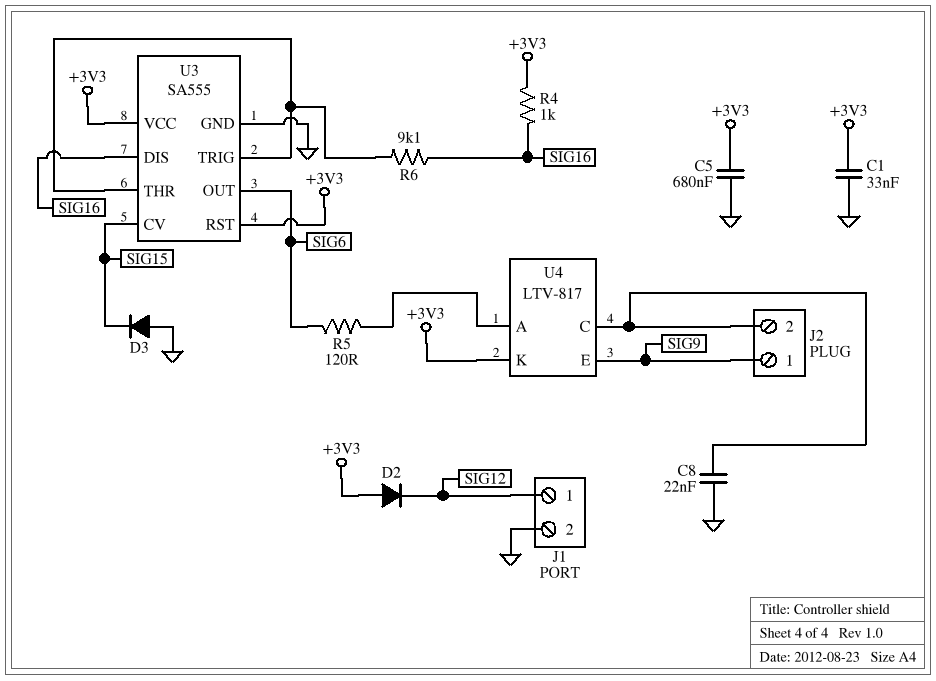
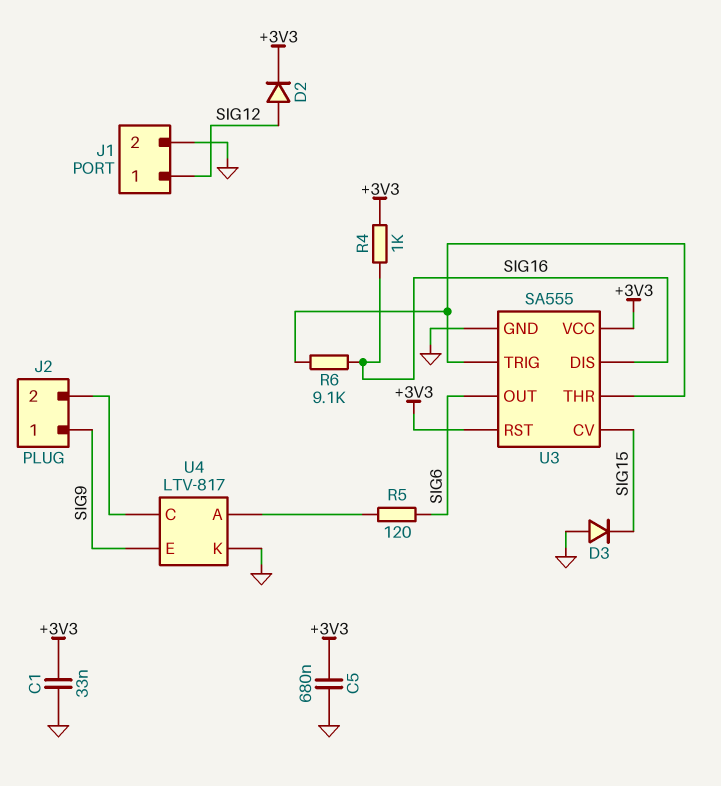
C8: 22nF (GND, J2/2) -> none
D2: diode (A +3V3, K SIG12) -> diode (A SIG12, K +3V3)
U4 pin K: +3V3 -> GND

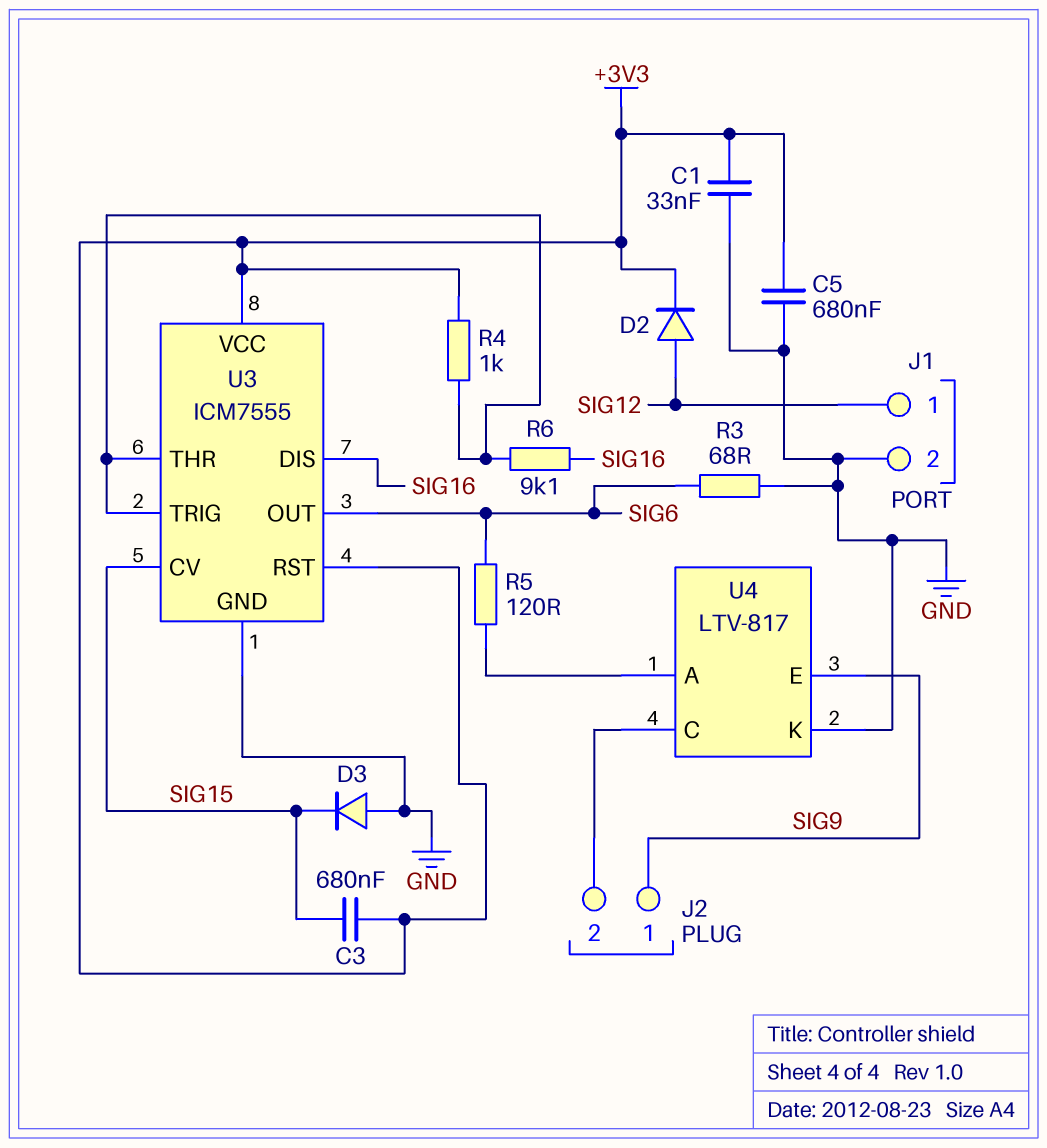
C3: none -> 680nF (+3V3, SIG15)
R3: none -> 68 (GND, SIG6)
R4: 1k (+3V3, SIG16) -> 1k (+3V3, U3/THR)
U3: SA555 -> ICM7555

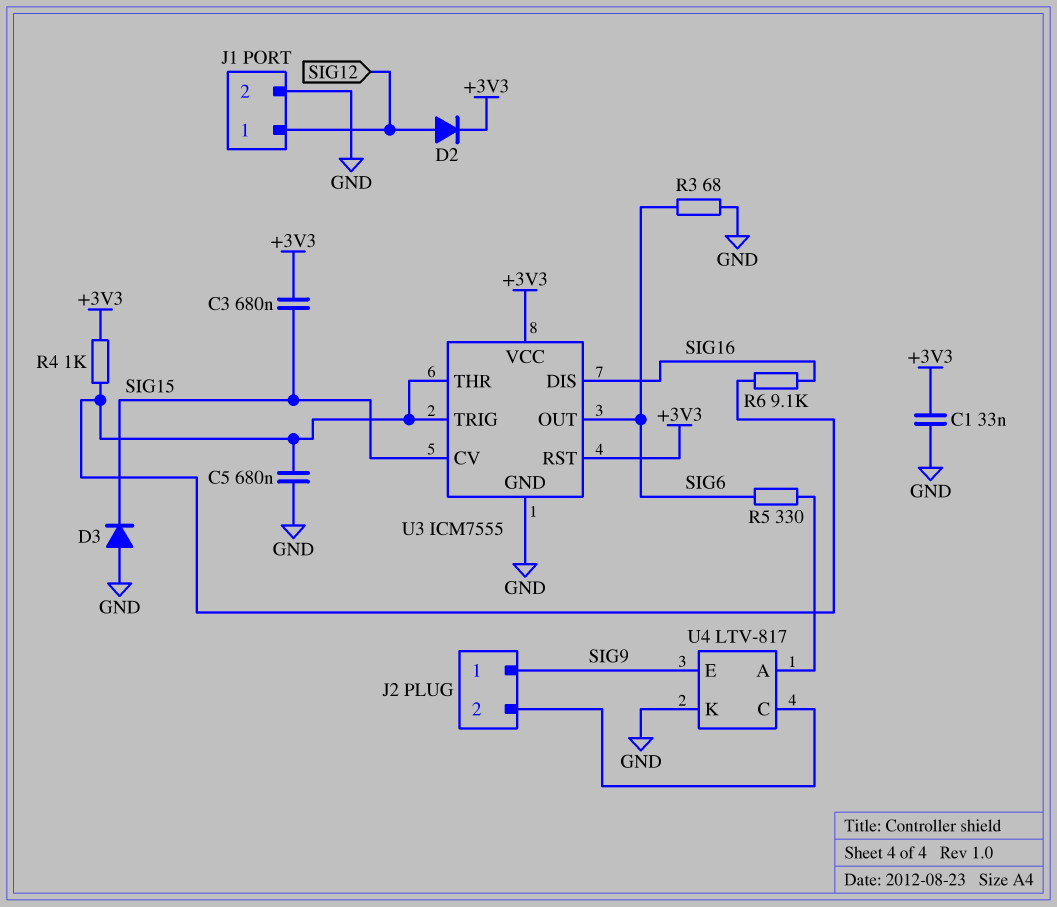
C5: 680nF (+3V3, GND) -> 680nF (GND, U3/THR)
R5: 120 (SIG6, U4/A) -> 330 (SIG6, U4/A)

